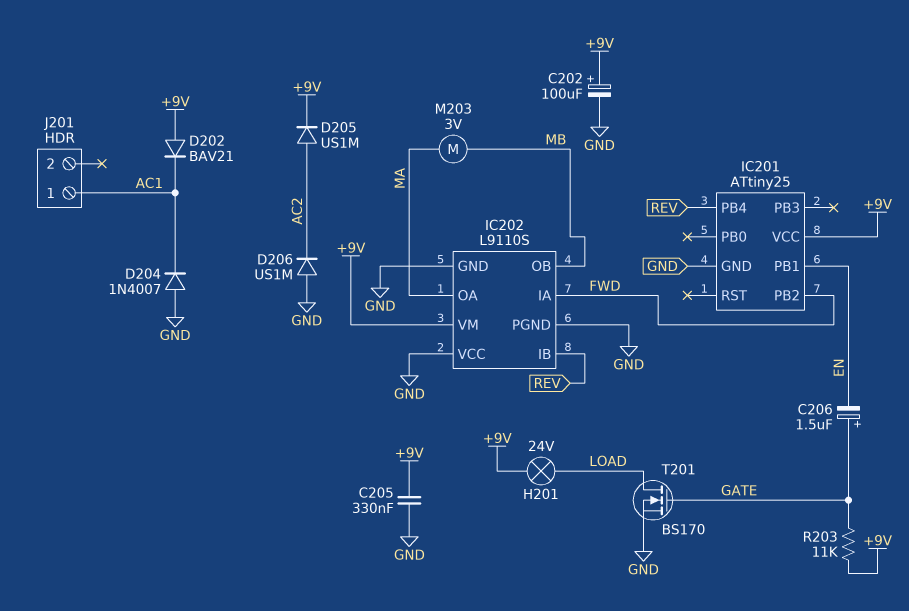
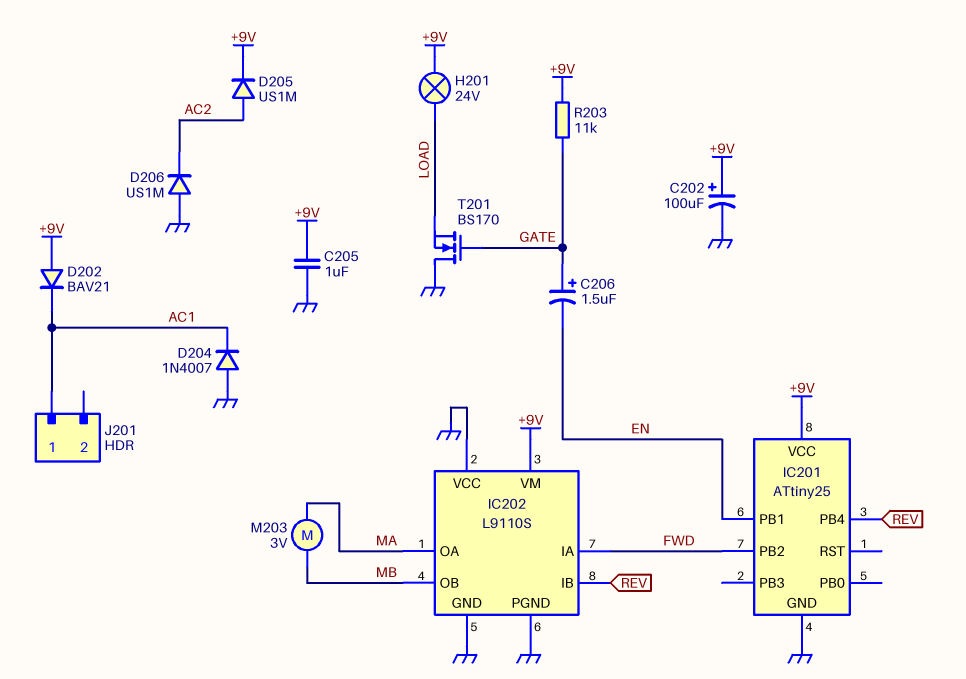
C205: 330nF (+9V, GND) -> 1uF (+9V, GND)
T201: NMOS BS170 (G GATE, D LOAD, S GND) -> NMOS BS170 (G GATE, D GND, S LOAD)

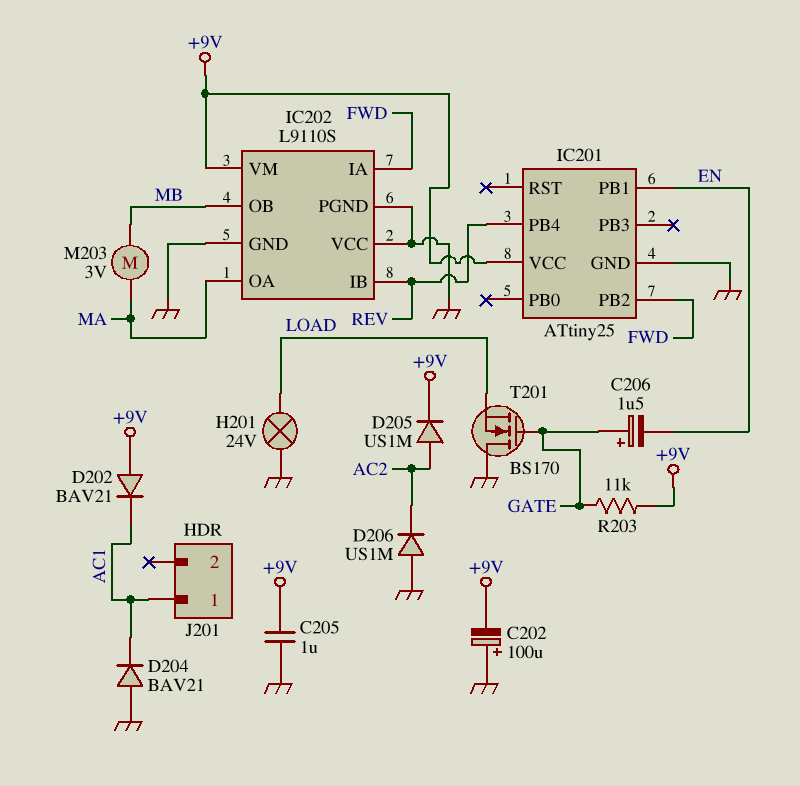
C202: 100uF (plus +9V, minus GND) -> 100uF (plus GND, minus +9V)
D204: diode 1N4007 (A GND, K AC1) -> diode BAV21 (A GND, K AC1)
H201: lamp 24V (+9V, LOAD) -> lamp 24V (GND, LOAD)

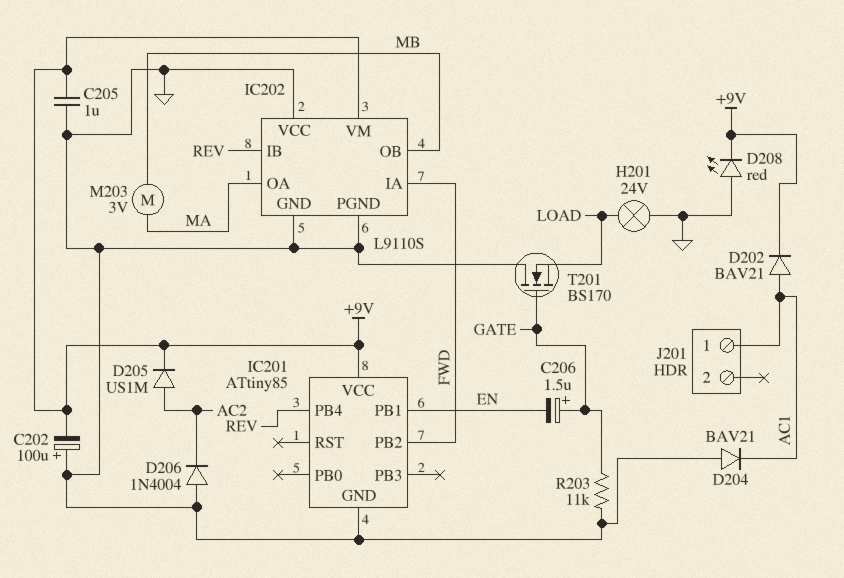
D202: diode BAV21 (A +9V, K AC1) -> diode BAV21 (A AC1, K +9V)
D206: diode US1M (A GND, K AC2) -> diode 1N4004 (A GND, K AC2)
D208: none -> LED red (A GND, K +9V)
IC201: ATtiny25 -> ATtiny85
R203: 11k (+9V, GATE) -> 11k (GATE, GND)

